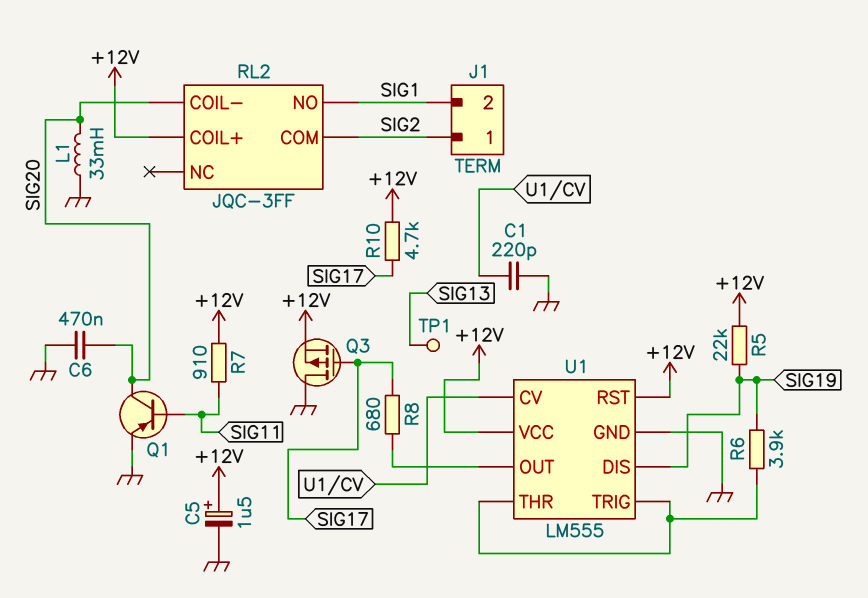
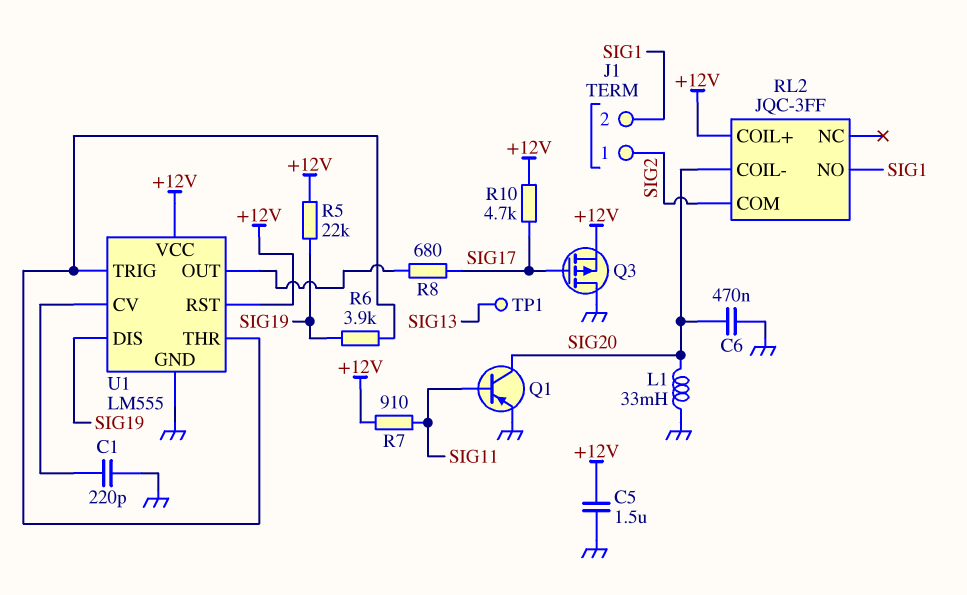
C5: 1.5uF (plus +12V, minus GND) -> 1.5uF (+12V, GND)

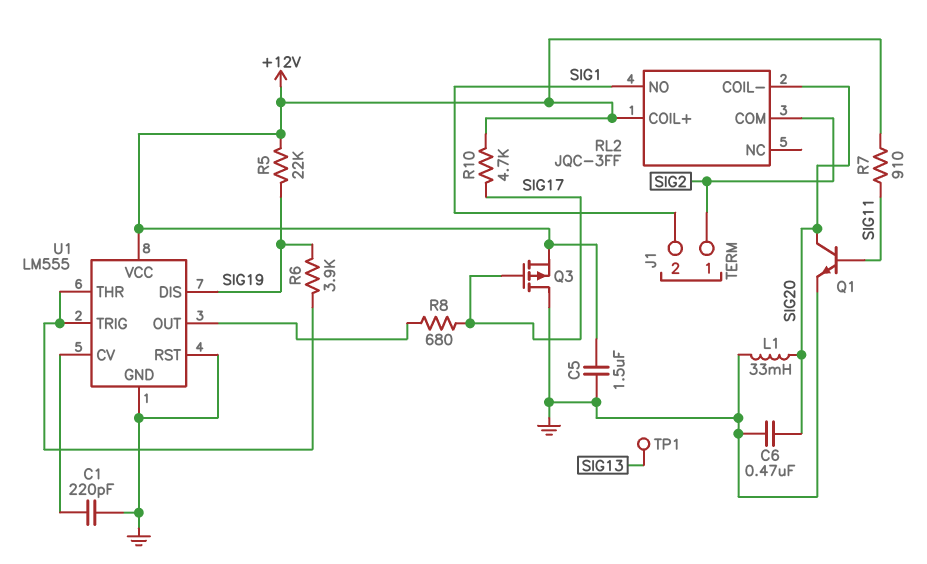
Q1: PNP (B SIG11, C SIG20, E GND) -> NPN (B SIG11, C SIG20, E GND)
U1 pin RST: +12V -> GND

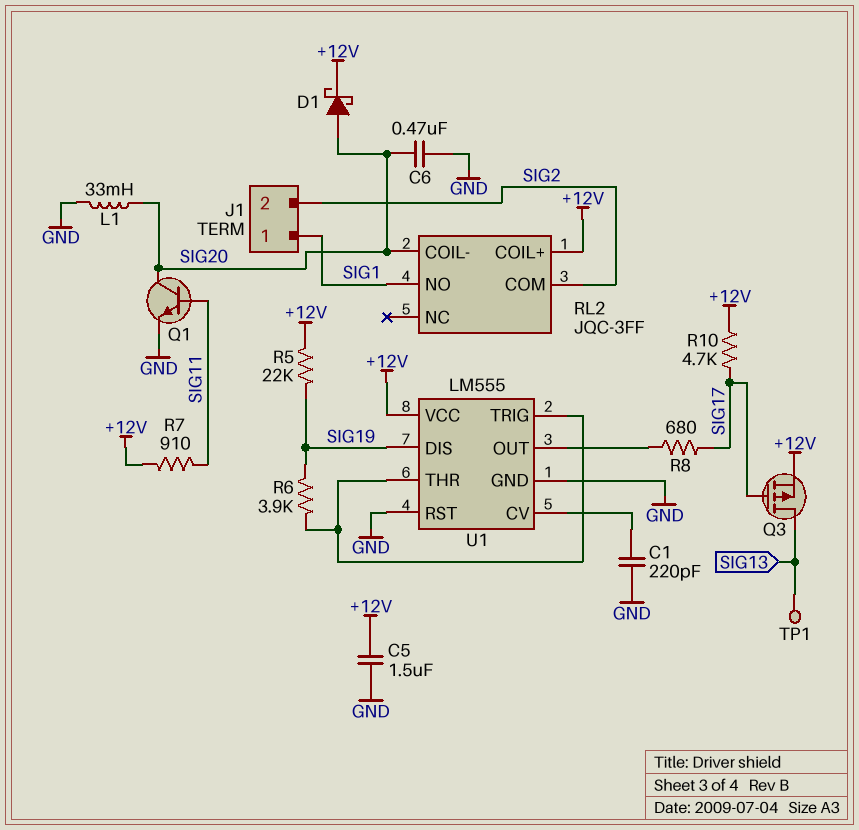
D1: none -> schottky (A SIG20, K +12V)
J1 pin 1: SIG2 -> SIG1
J1 pin 2: SIG1 -> SIG2
Q3: PMOS (G SIG17, D GND, S +12V) -> PMOS (G SIG17, D SIG13, S +12V)

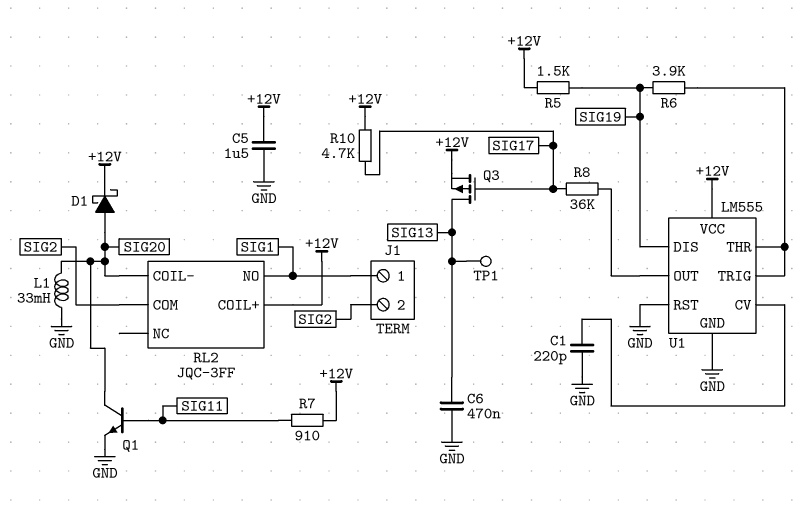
C6: 470nF (GND, SIG20) -> 470nF (GND, SIG13)
R5: 22k (+12V, SIG19) -> 1.5k (+12V, SIG19)
R8: 680 (SIG17, U1/OUT) -> 36k (SIG17, U1/OUT)

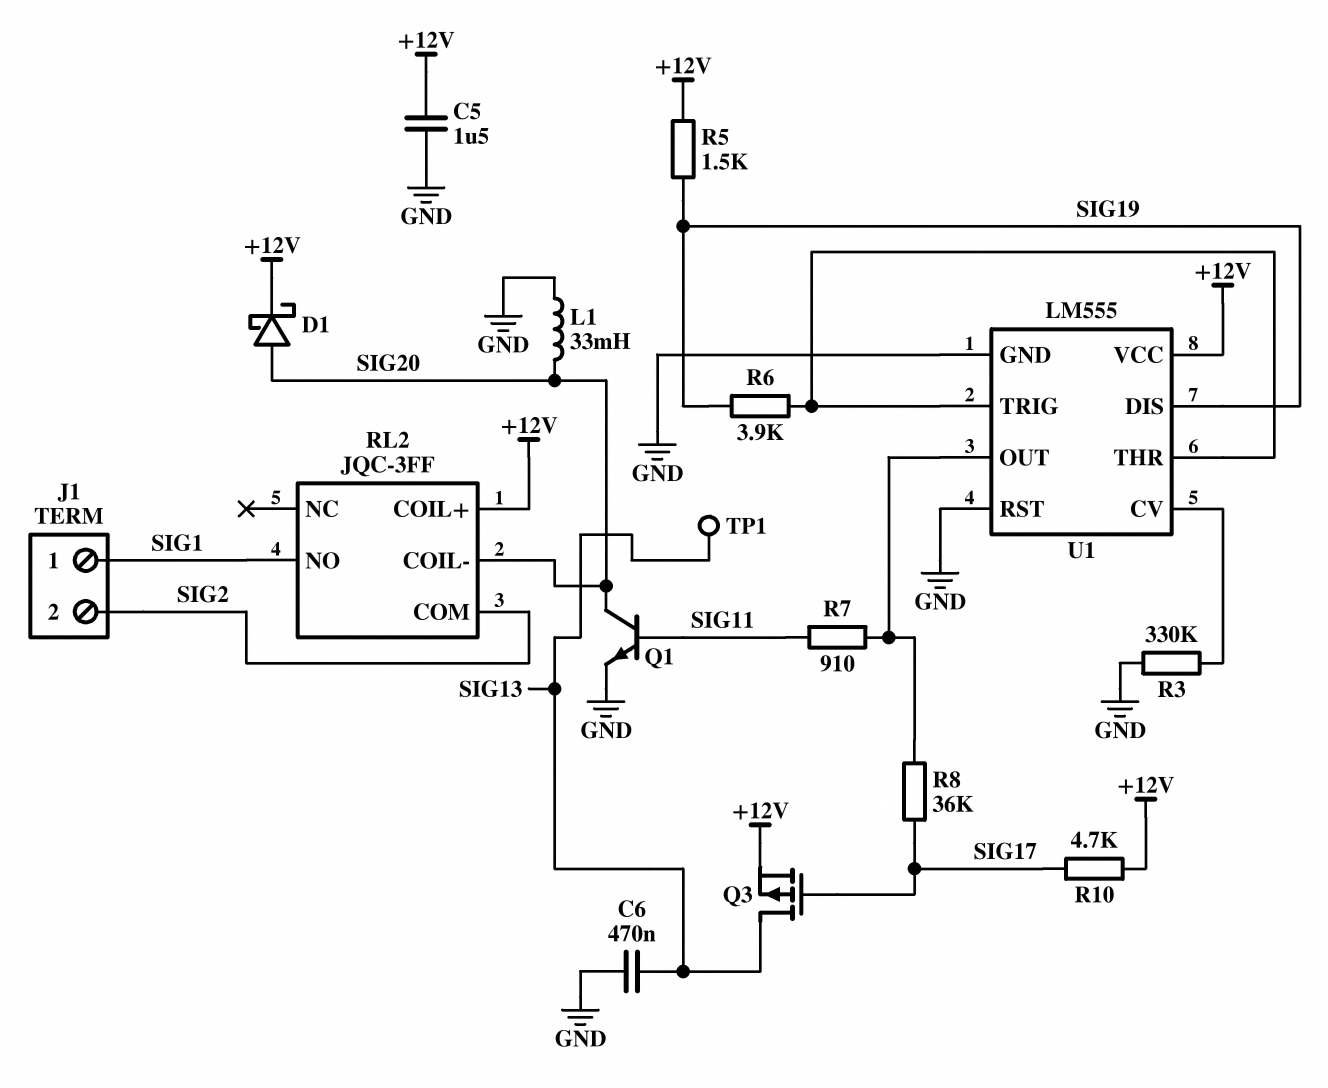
C1: 220pF (GND, U1/CV) -> none
R3: none -> 330k (GND, U1/CV)
R7: 910 (+12V, SIG11) -> 910 (SIG11, U1/OUT)

